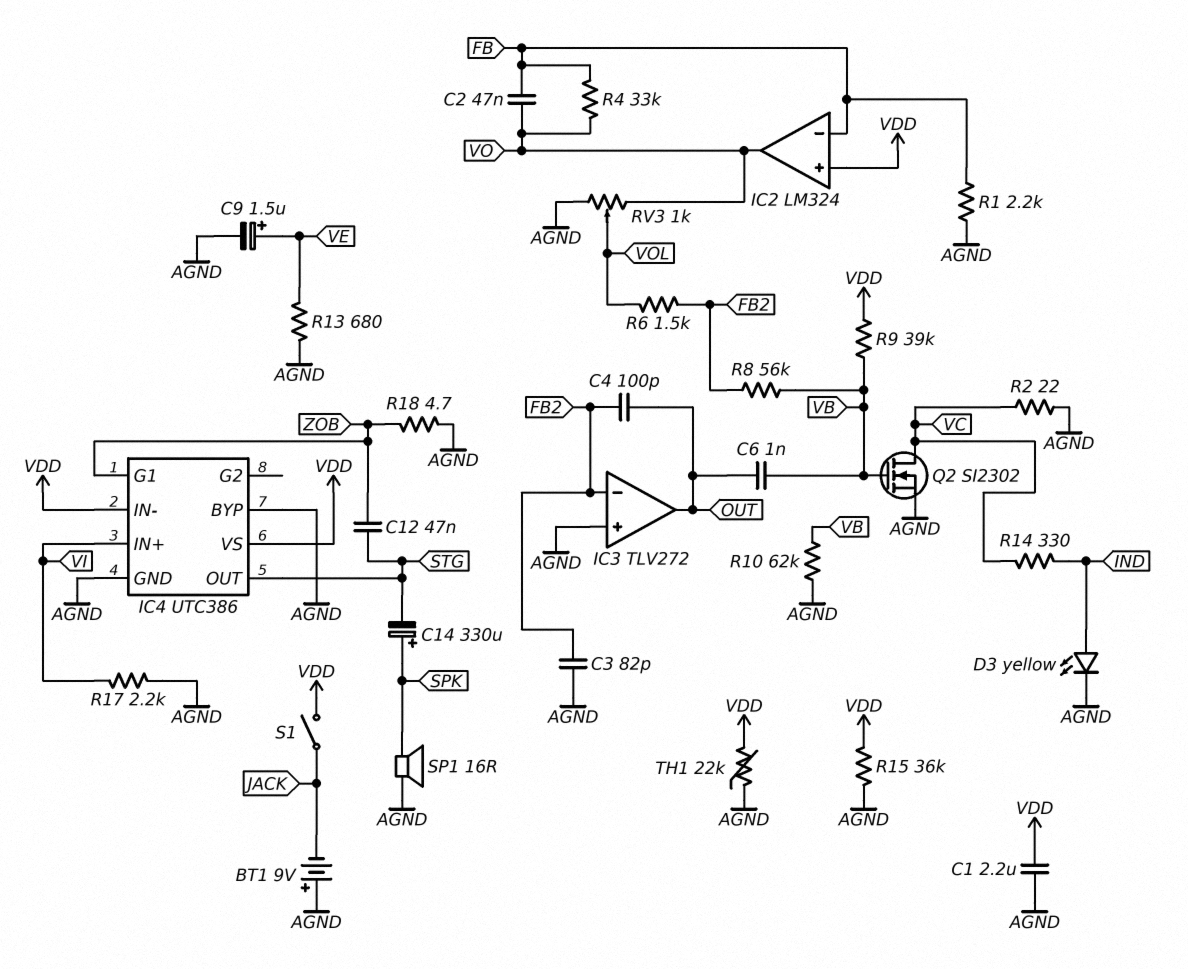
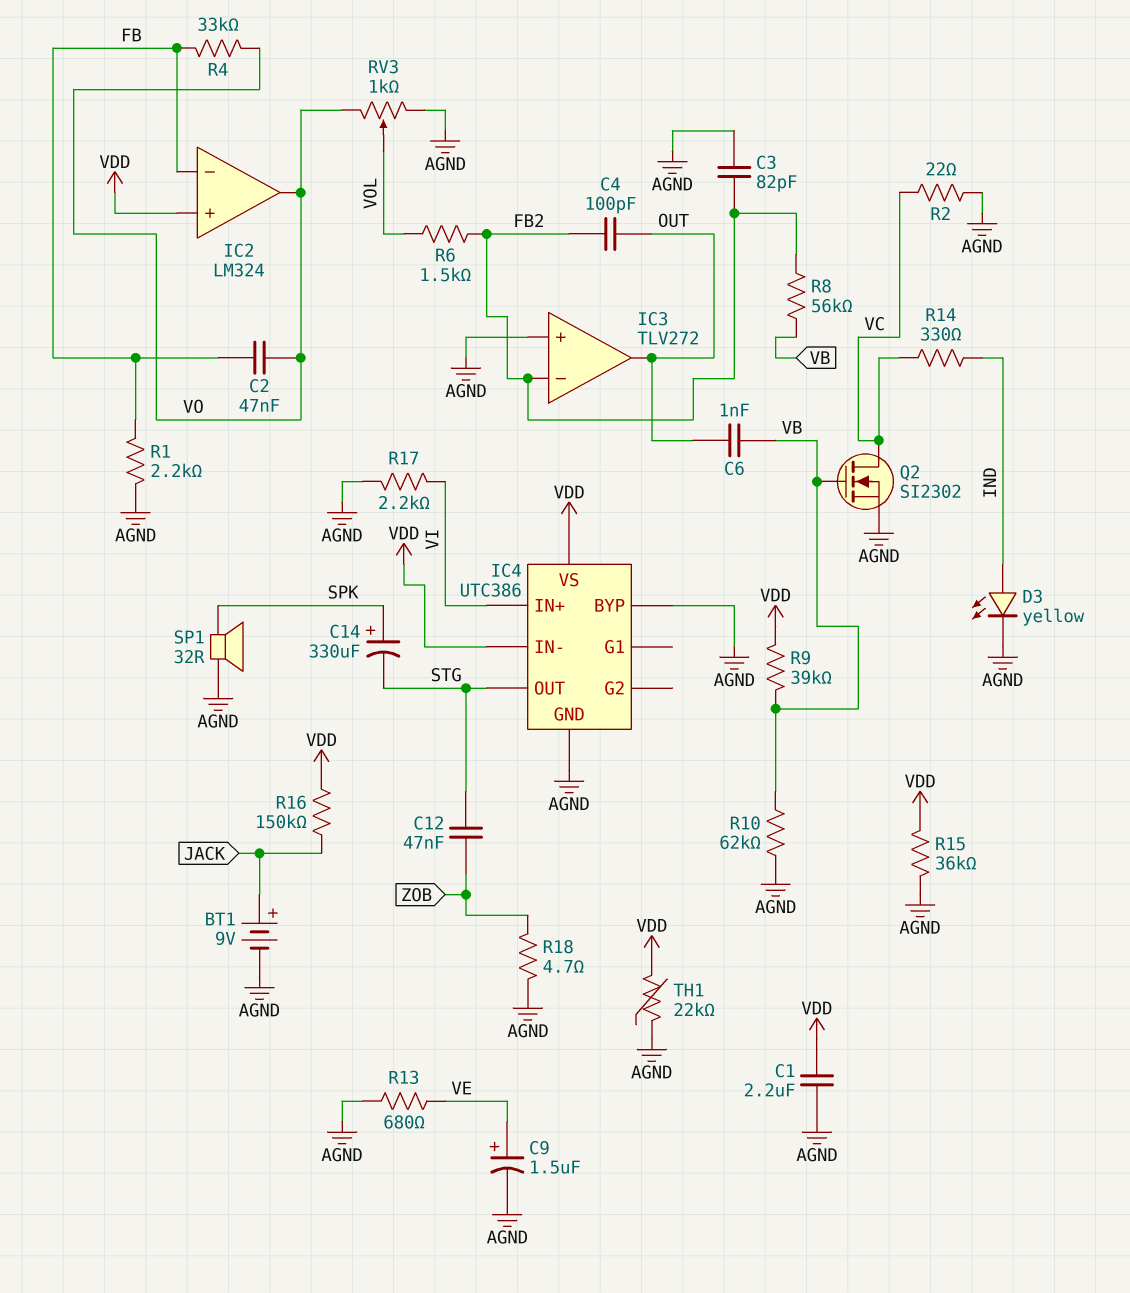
BT1: 9V (plus AGND, minus JACK) -> 9V (plus JACK, minus AGND)
IC4 pin G1: ZOB -> none
R16: none -> 150k (JACK, VDD)
S1: switch (JACK, VDD) -> none
SP1: speaker 16R (AGND, SPK) -> speaker 32R (AGND, SPK)

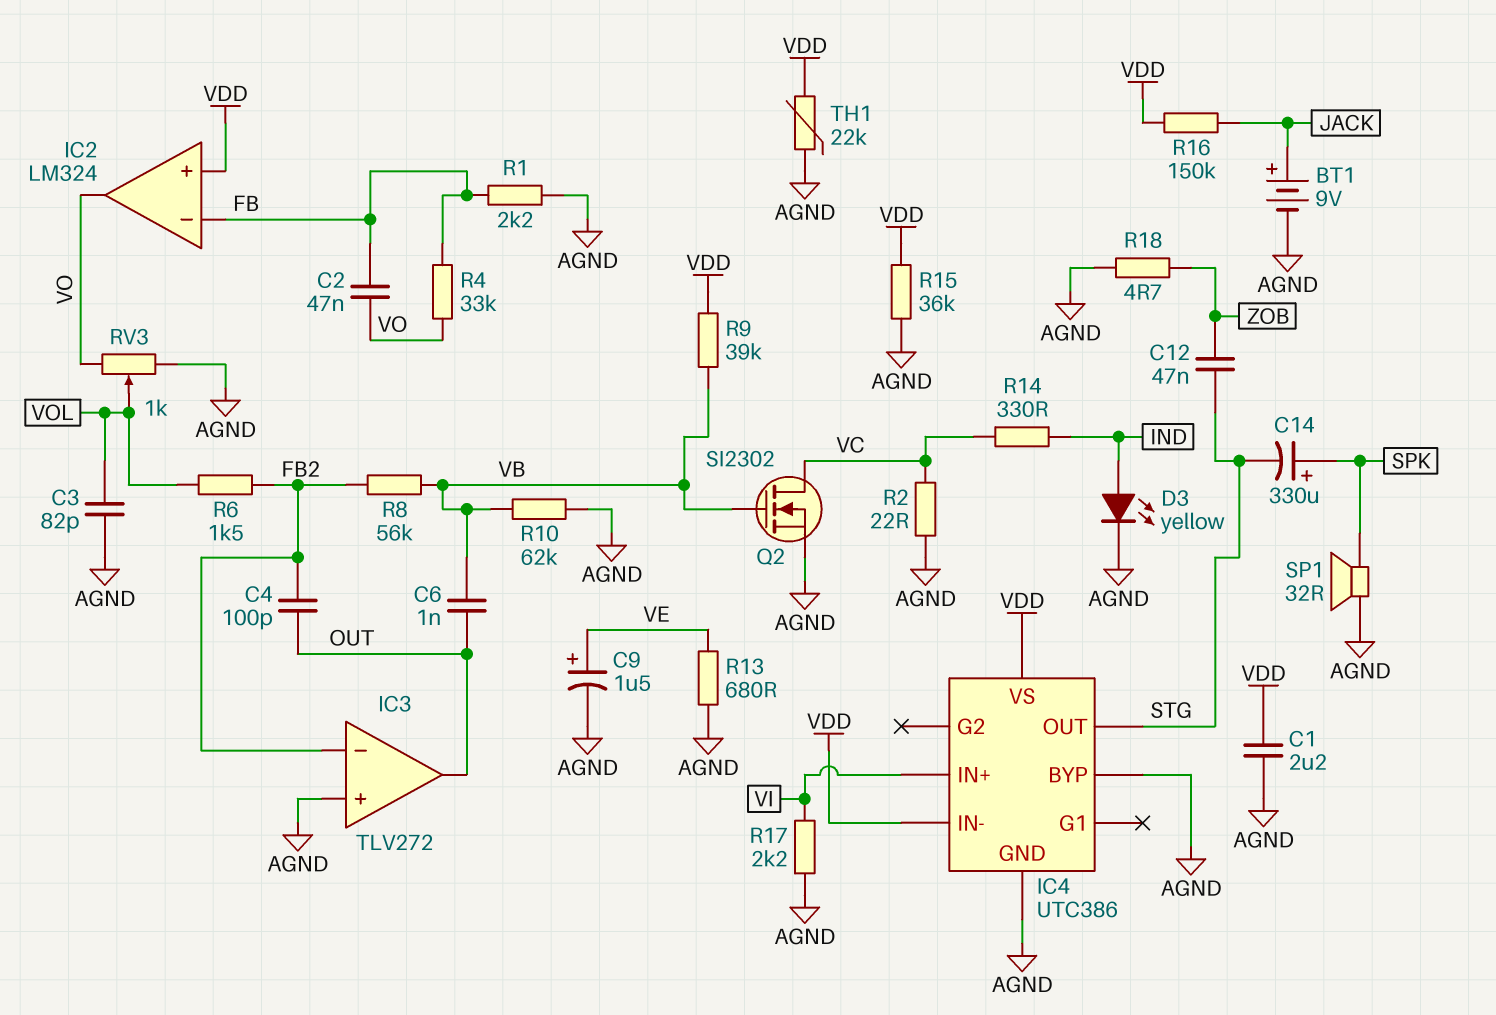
C3: 82pF (AGND, FB2) -> 82pF (AGND, VOL)

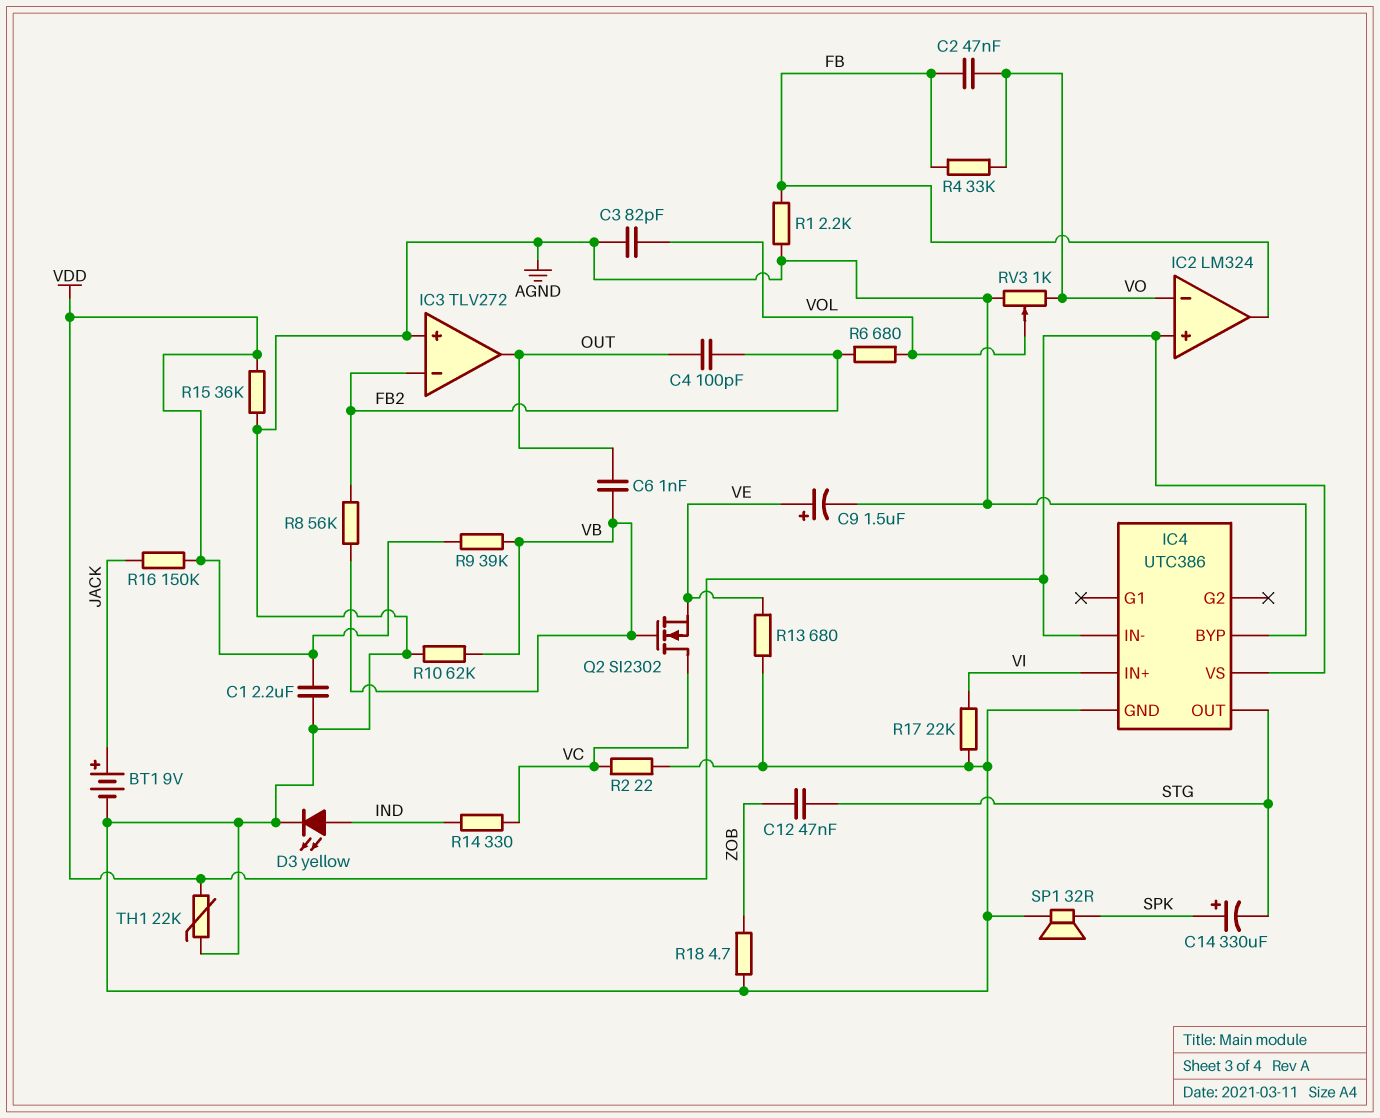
IC2 pin in-: FB -> VO
IC2 pin out: VO -> FB
Q2: NMOS SI2302 (G VB, D VC, S AGND) -> NMOS SI2302 (G VB, D VC, S VE)
R6: 1.5k (FB2, VOL) -> 680 (FB2, VOL)
R17: 2.2k (AGND, VI) -> 22k (AGND, VI)

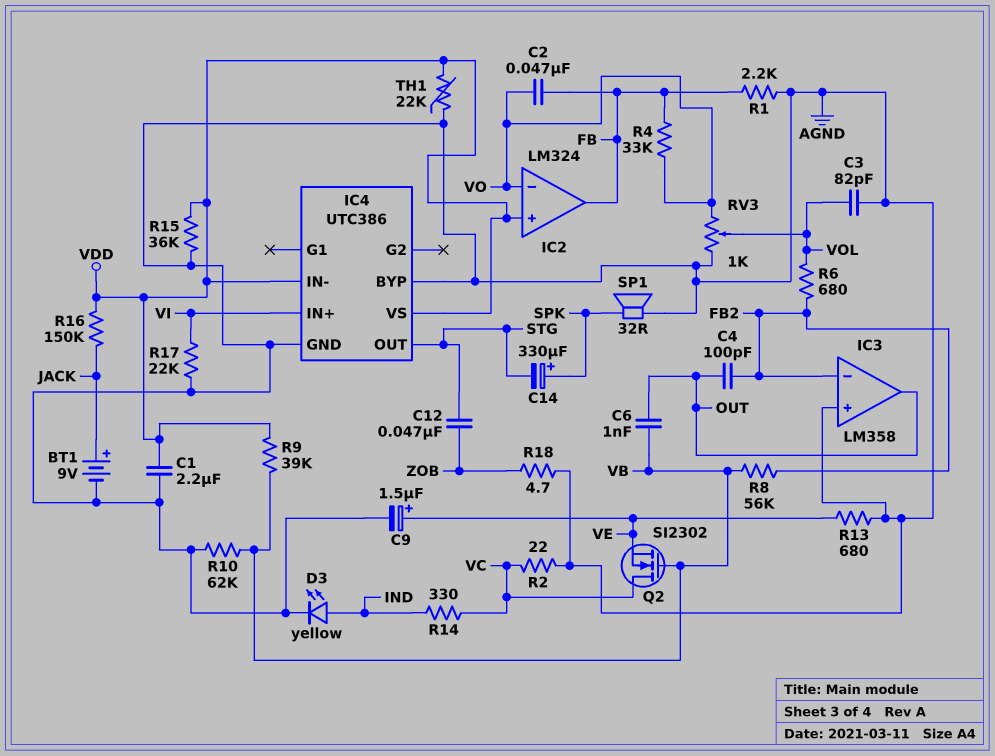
IC3: TLV272 -> LM358

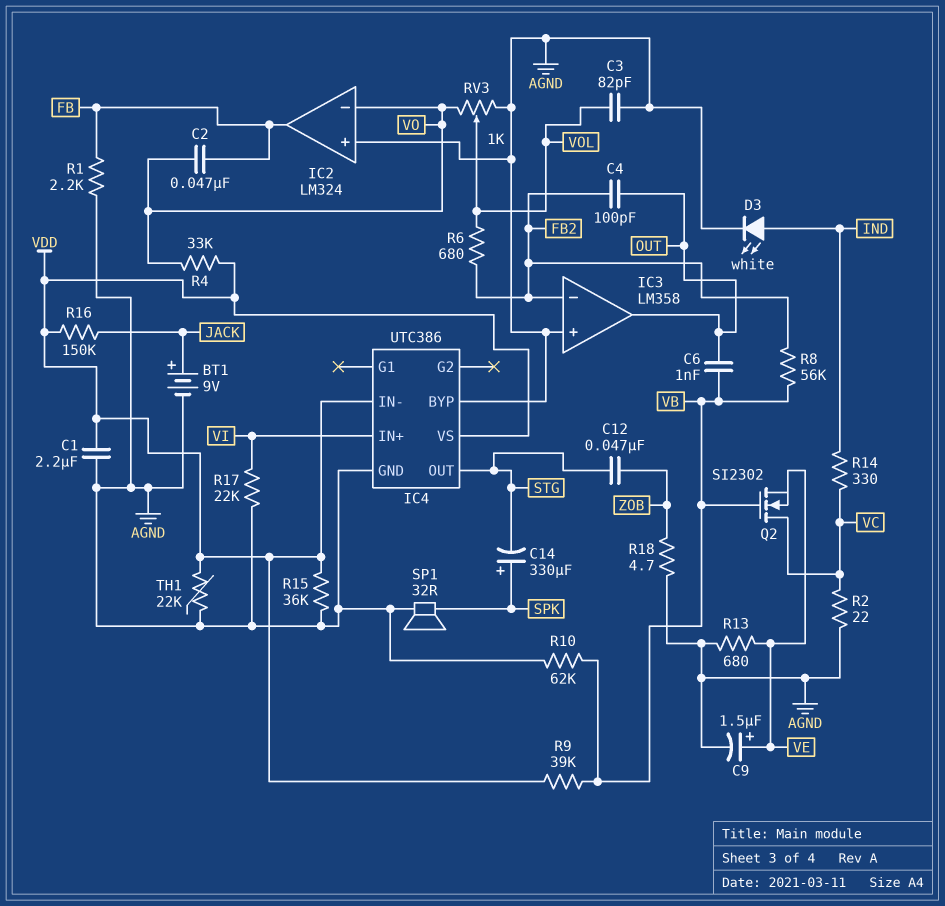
D3: LED yellow (A IND, K AGND) -> LED white (A IND, K AGND)
IC2 pin in+: VDD -> AGND
R4: 33k (FB, VO) -> 33k (VDD, VO)

